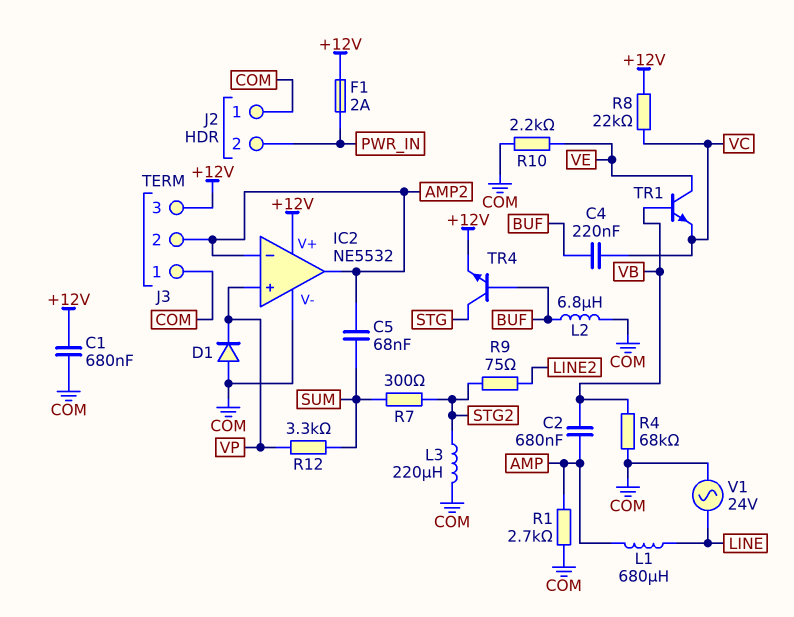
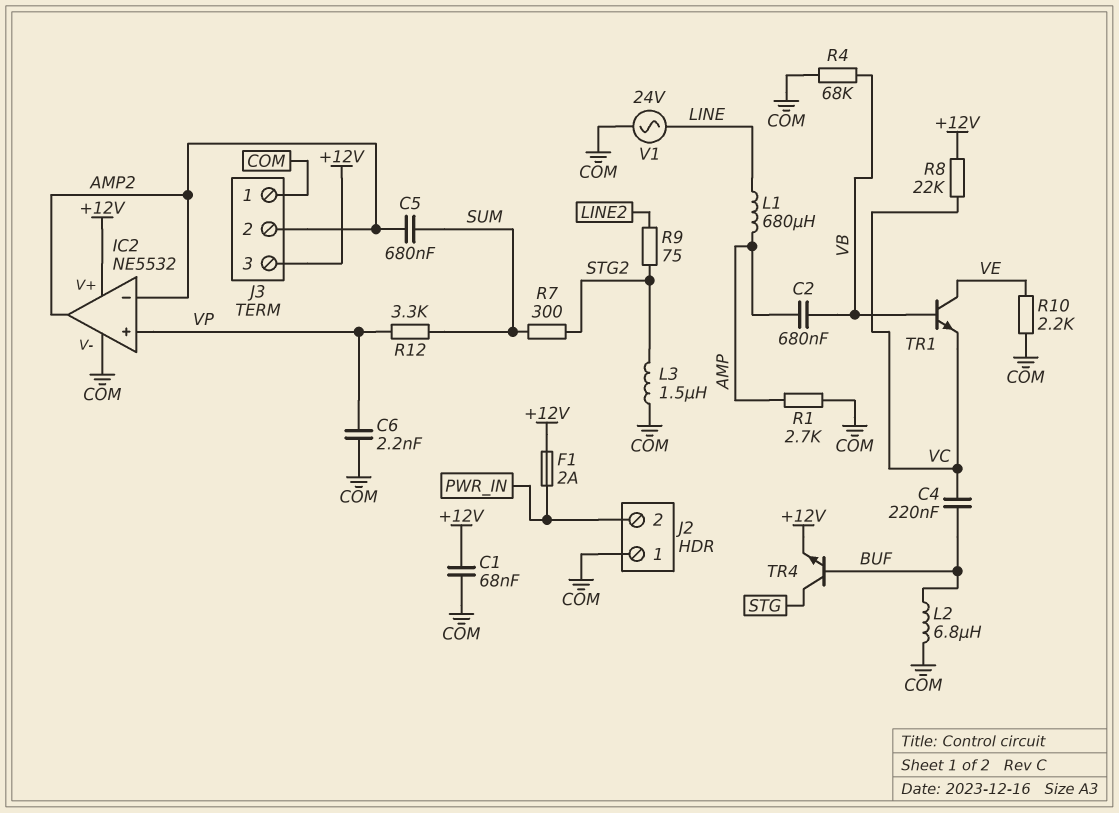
C1: 680nF (+12V, COM) -> 68nF (+12V, COM)
C5: 68nF (AMP2, SUM) -> 680nF (AMP2, SUM)
C6: none -> 2.2nF (COM, VP)
D1: diode (A COM, K VP) -> none
L3: 220uH (COM, STG2) -> 1.5uH (COM, STG2)

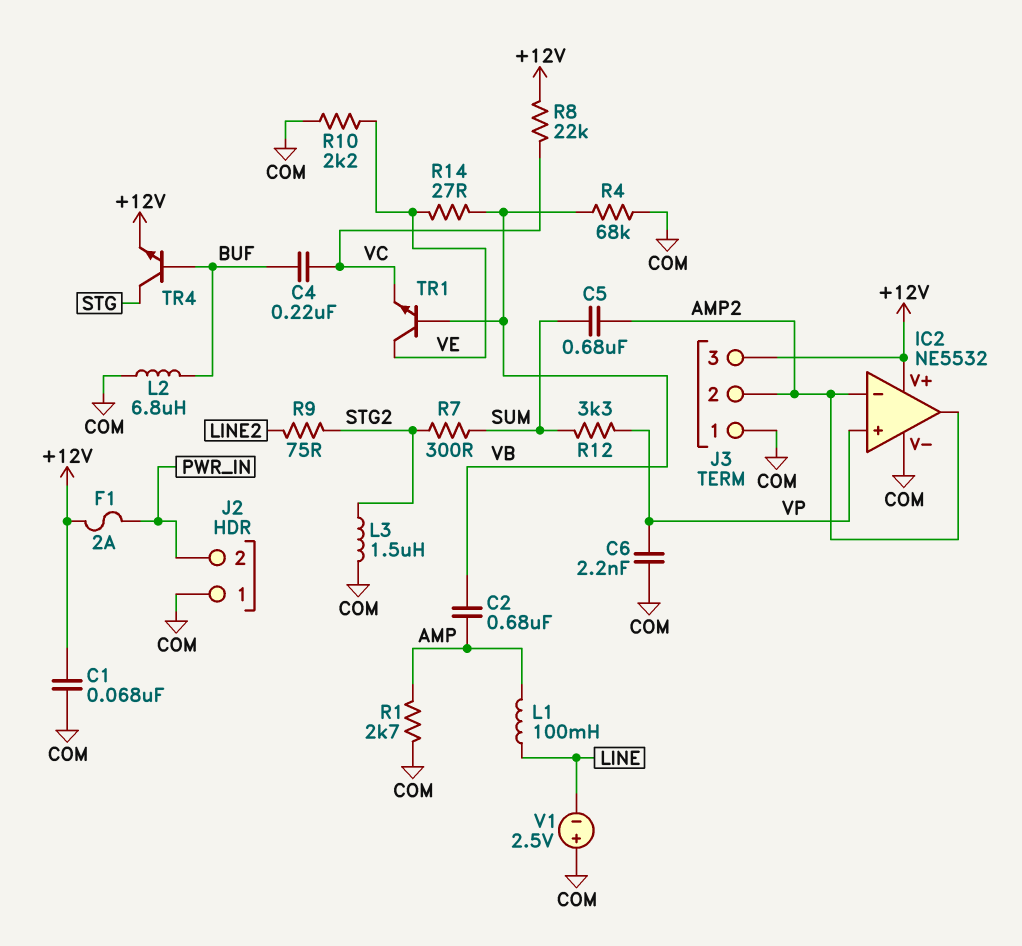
L1: 680uH (AMP, LINE) -> 100mH (AMP, LINE)
R14: none -> 27 (VB, VE)
V1: AC 24V (COM, LINE) -> 2.5V (plus COM, minus LINE)

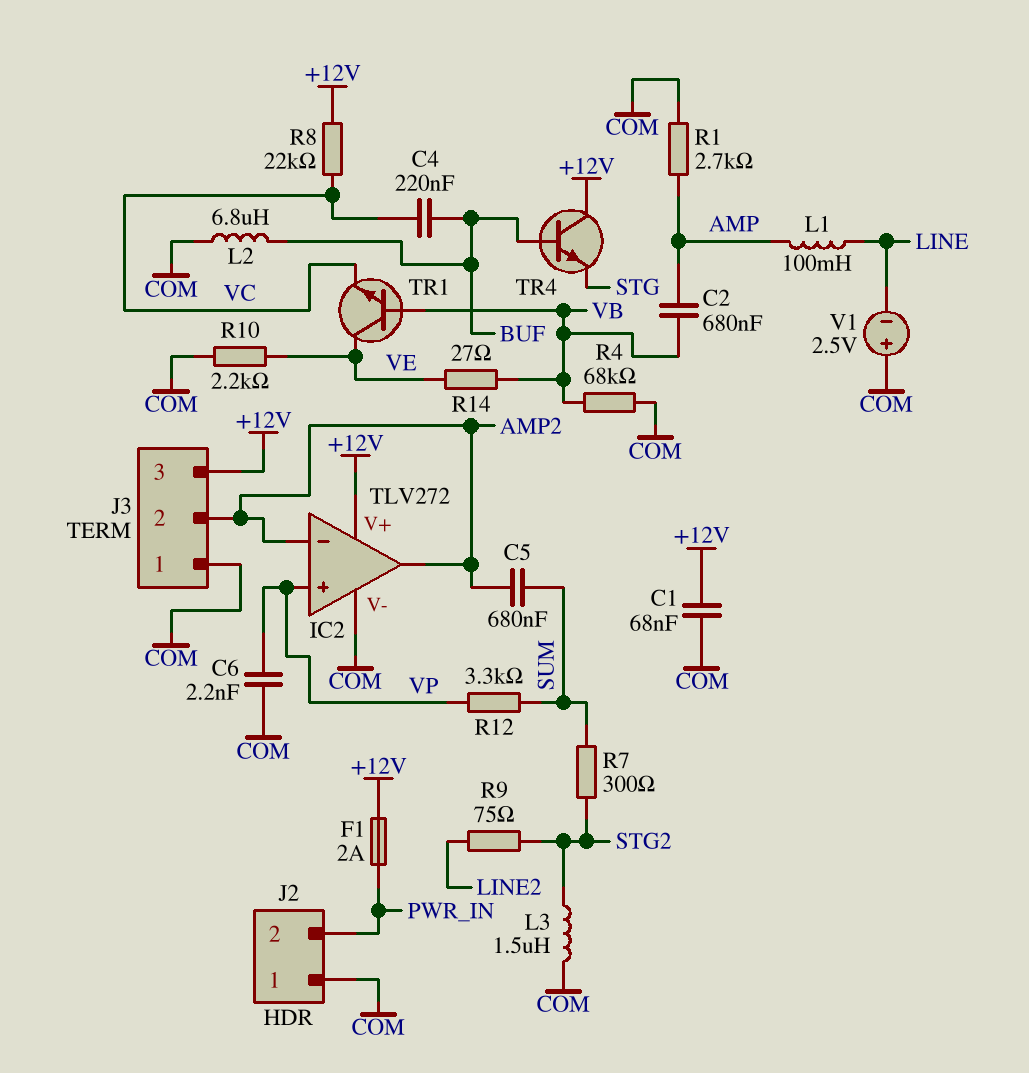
IC2: NE5532 -> TLV272
TR4: NPN (B BUF, C STG, E +12V) -> NPN (B BUF, C +12V, E STG)

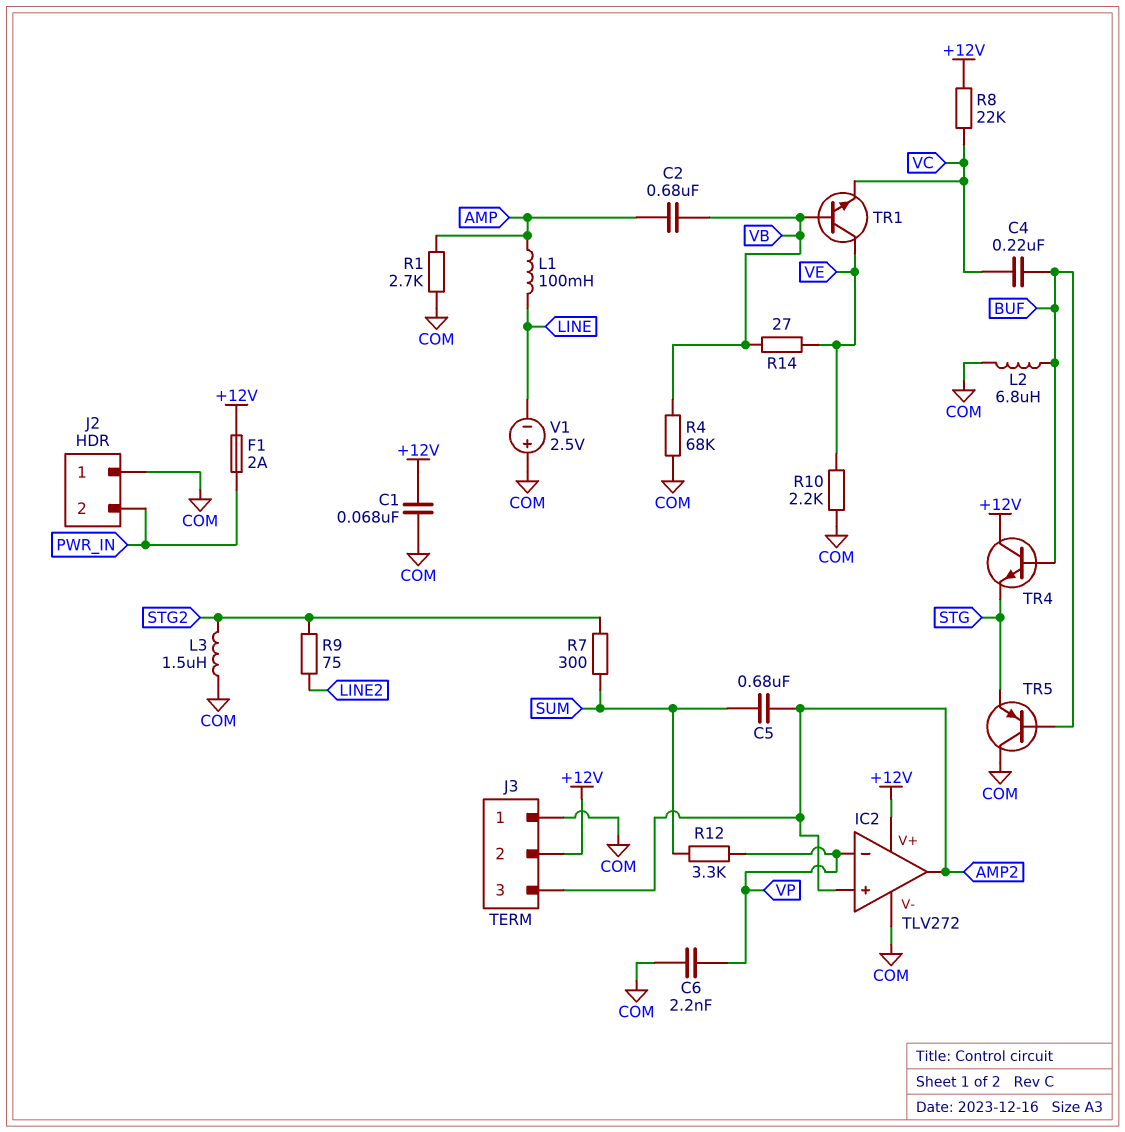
IC2 pin in+: VP -> AMP2
IC2 pin in-: AMP2 -> VP
J3 pin 2: AMP2 -> +12V
J3 pin 3: +12V -> AMP2
TR5: none -> PNP (B BUF, C COM, E STG)

